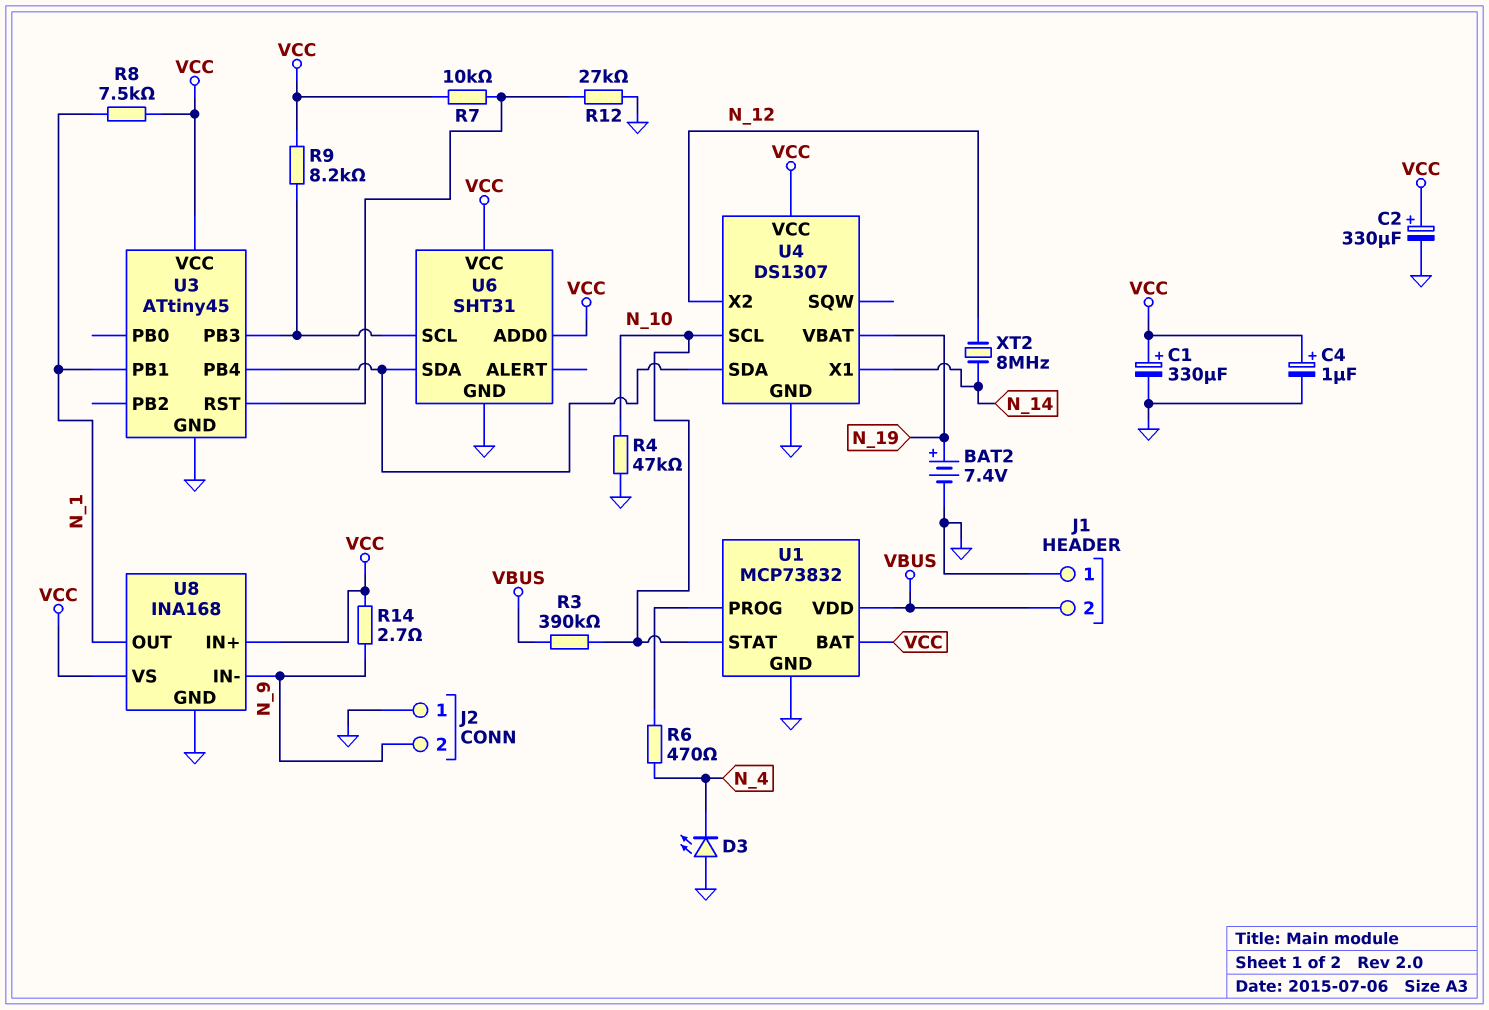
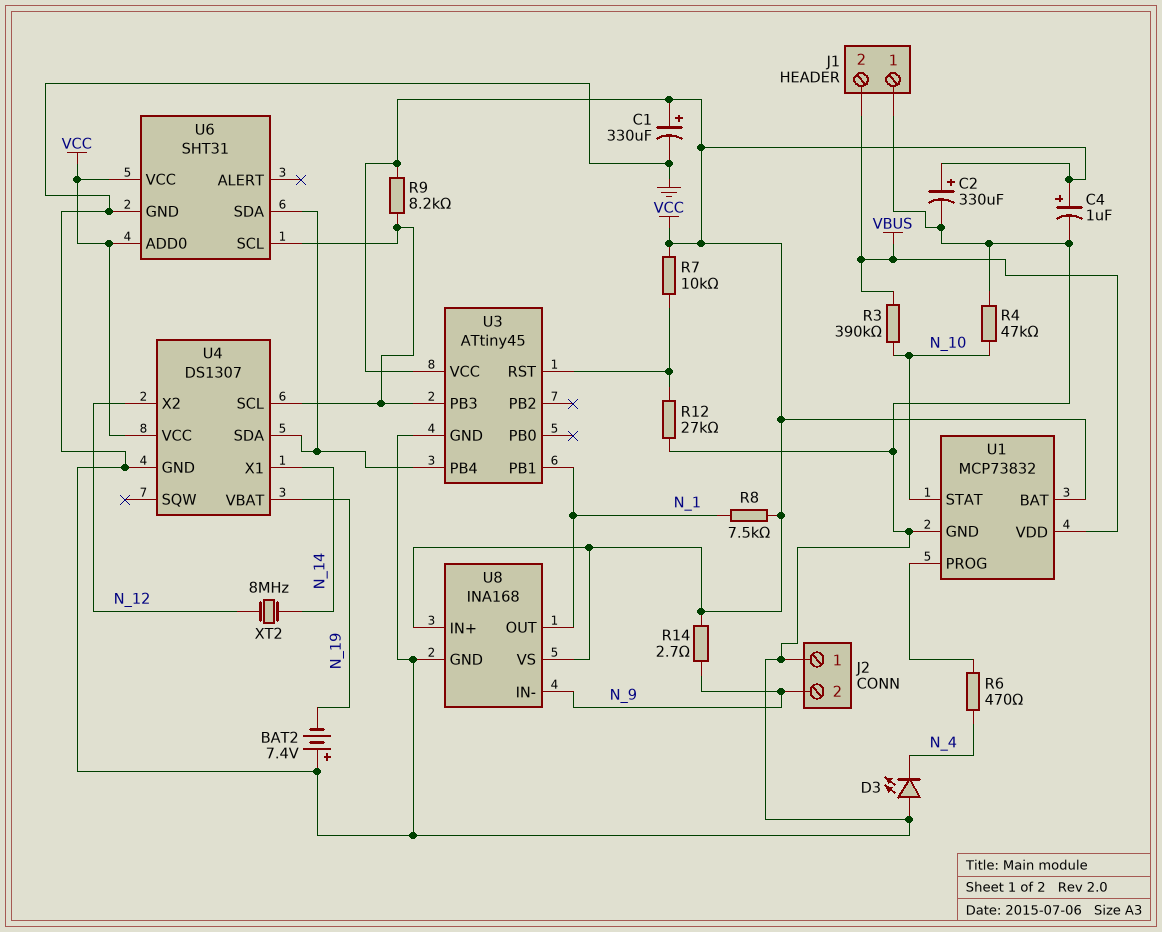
BAT2: 7.4V (plus N_19, minus GND) -> 7.4V (plus GND, minus N_19)
U4 pin SCL: N_10 -> U3/PB3

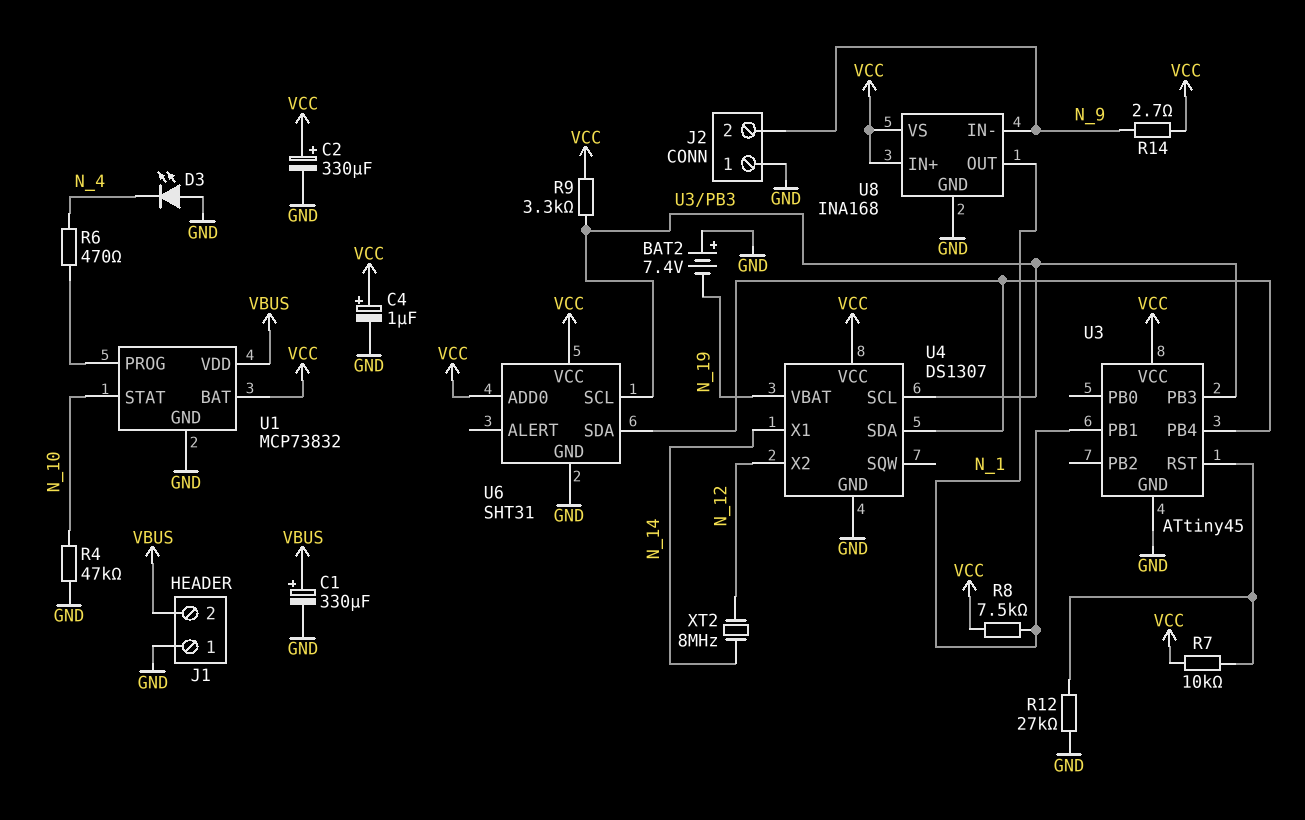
C1: 330uF (plus VCC, minus GND) -> 330uF (plus VBUS, minus GND)
R3: 390k (N_10, VBUS) -> none
R9: 8.2k (U3/PB3, VCC) -> 3.3k (U3/PB3, VCC)

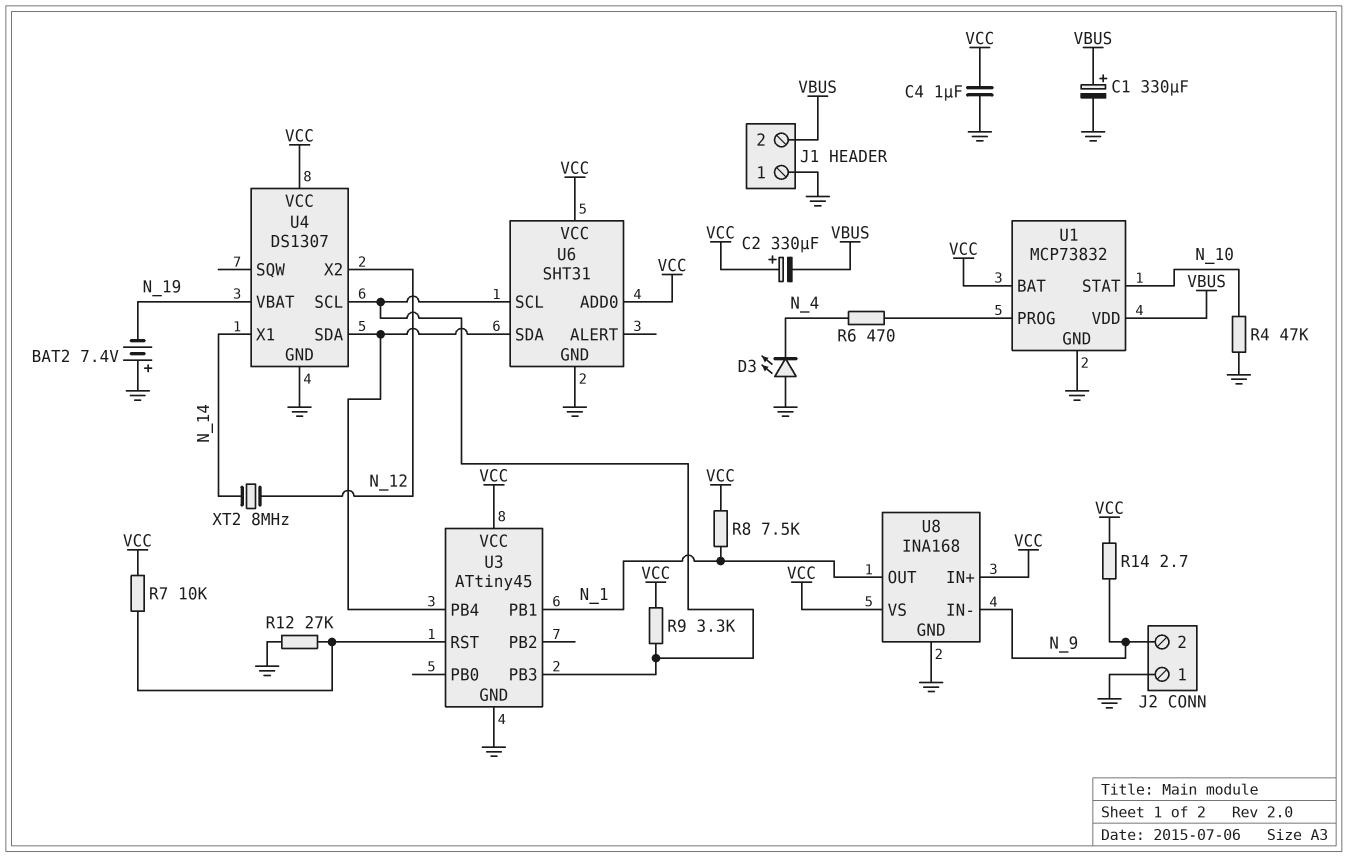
C2: 330uF (plus VCC, minus GND) -> 330uF (plus VCC, minus VBUS)
C4: 1uF (plus VCC, minus GND) -> 1uF (GND, VCC)

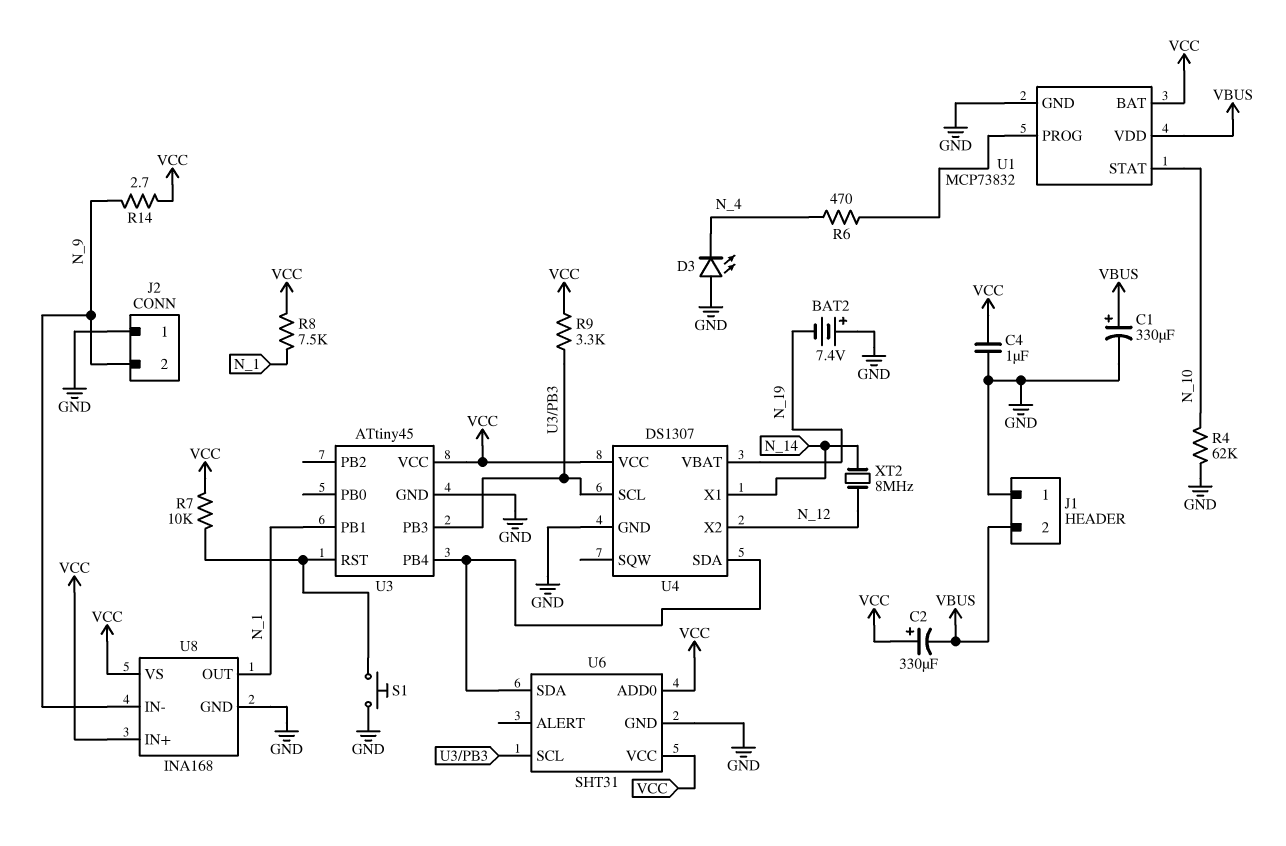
R4: 47k (GND, N_10) -> 62k (GND, N_10)
R12: 27k (GND, U3/RST) -> none
S1: none -> button (GND, U3/RST)

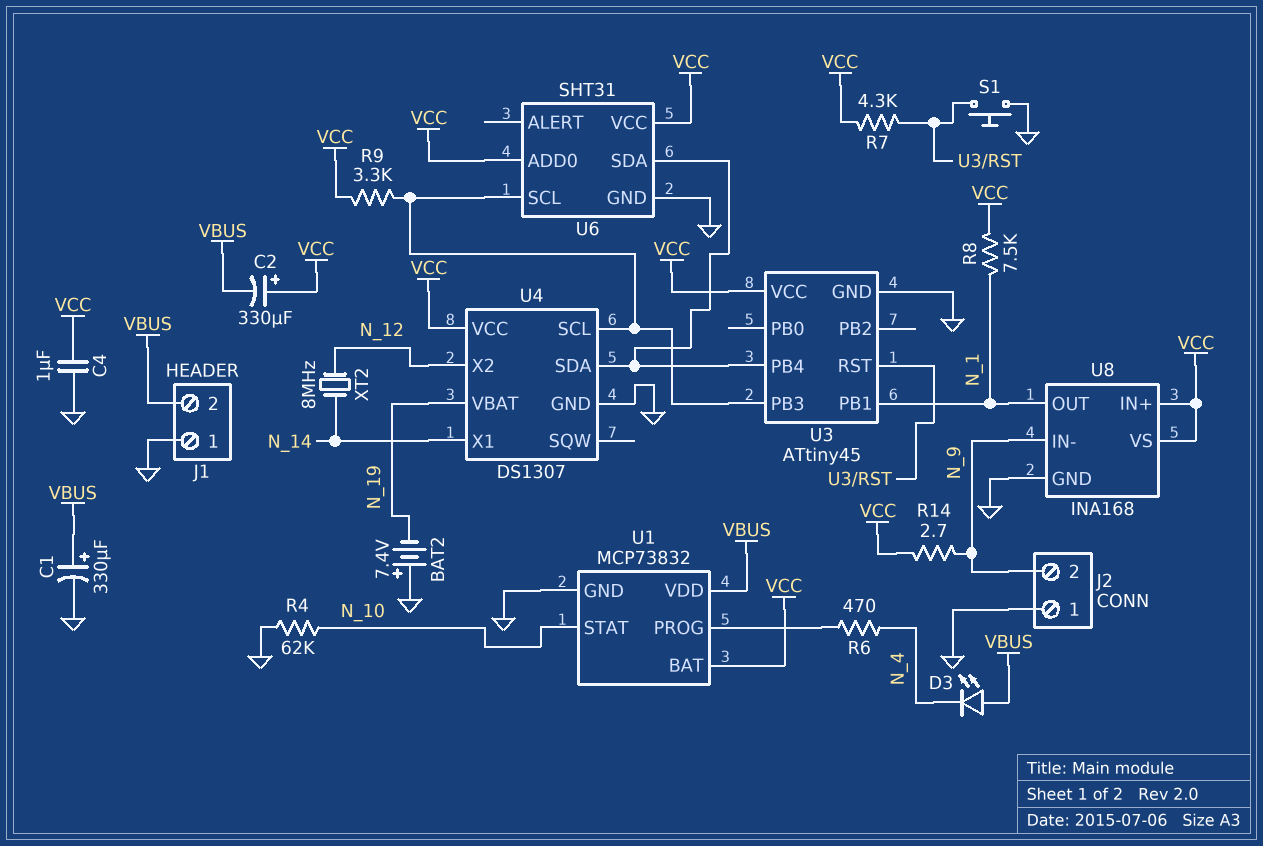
D3: LED (A GND, K N_4) -> LED (A VBUS, K N_4)
R7: 10k (U3/RST, VCC) -> 4.3k (U3/RST, VCC)

